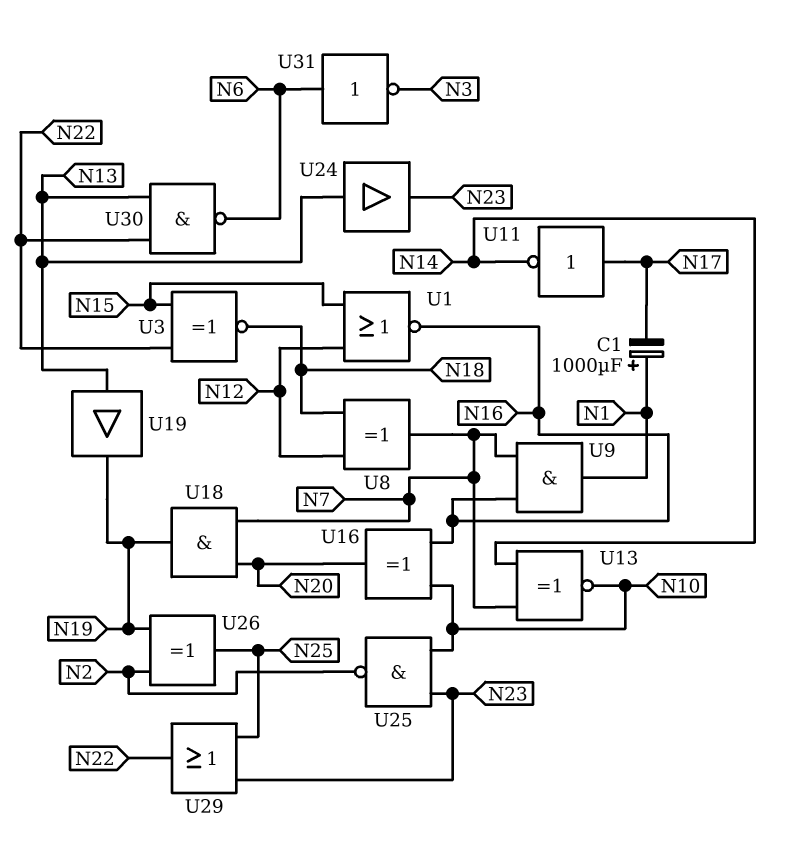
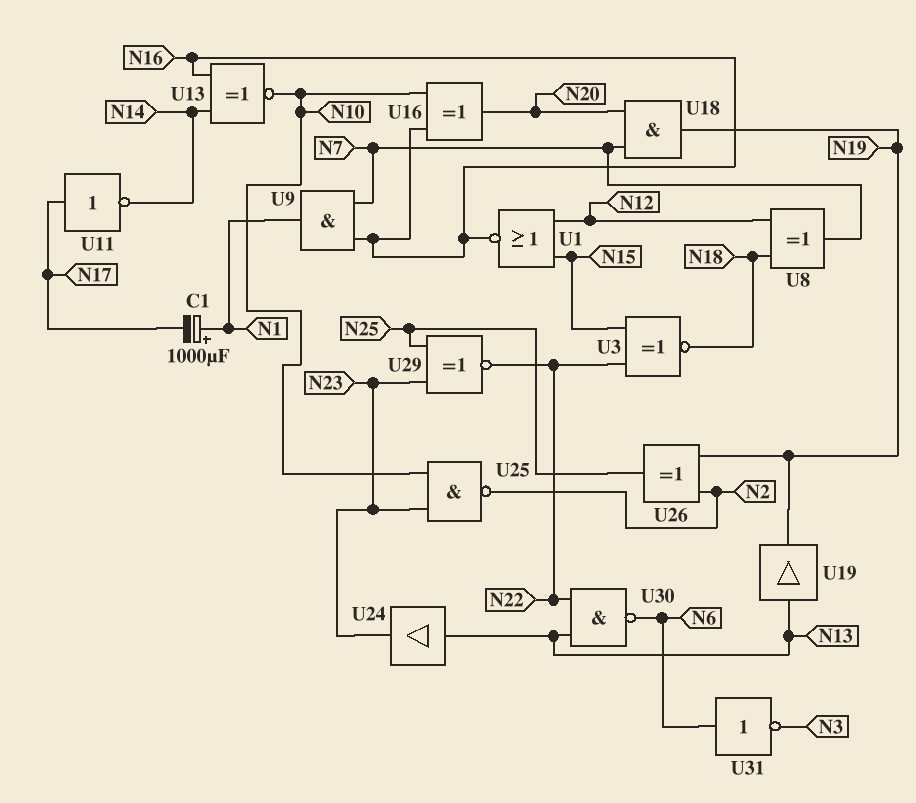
U13: XNOR (in N7, in N14, out N10) -> XNOR (in N14, in N16, out N10)
U29: OR (in N23, in N25, out N22) -> XNOR (in N23, in N25, out N22)

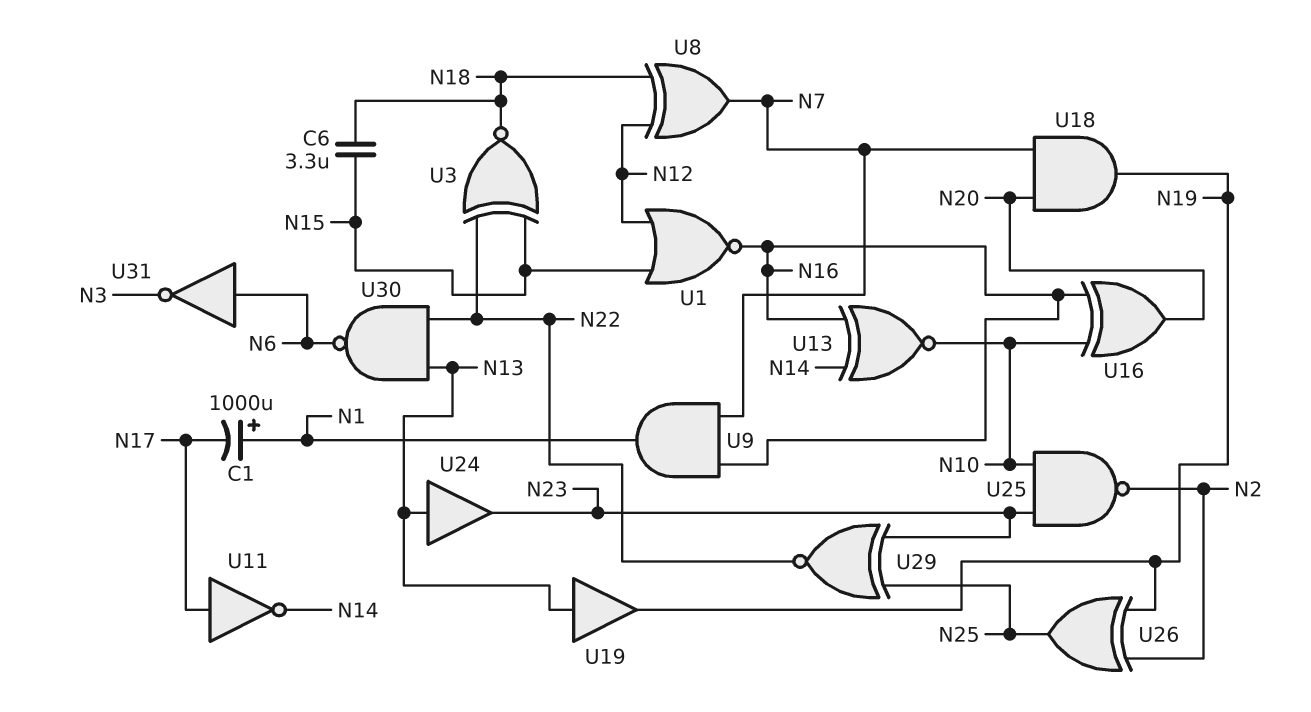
C6: none -> 3.3uF (N15, N18)

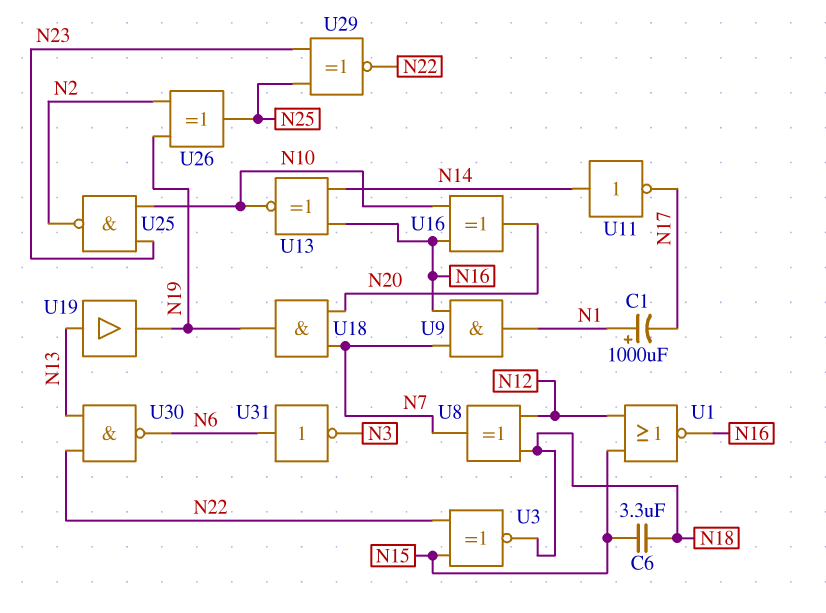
U11: NOT (in N17, out N14) -> NOT (in N14, out N17)
U24: buffer (in N13, out N23) -> none

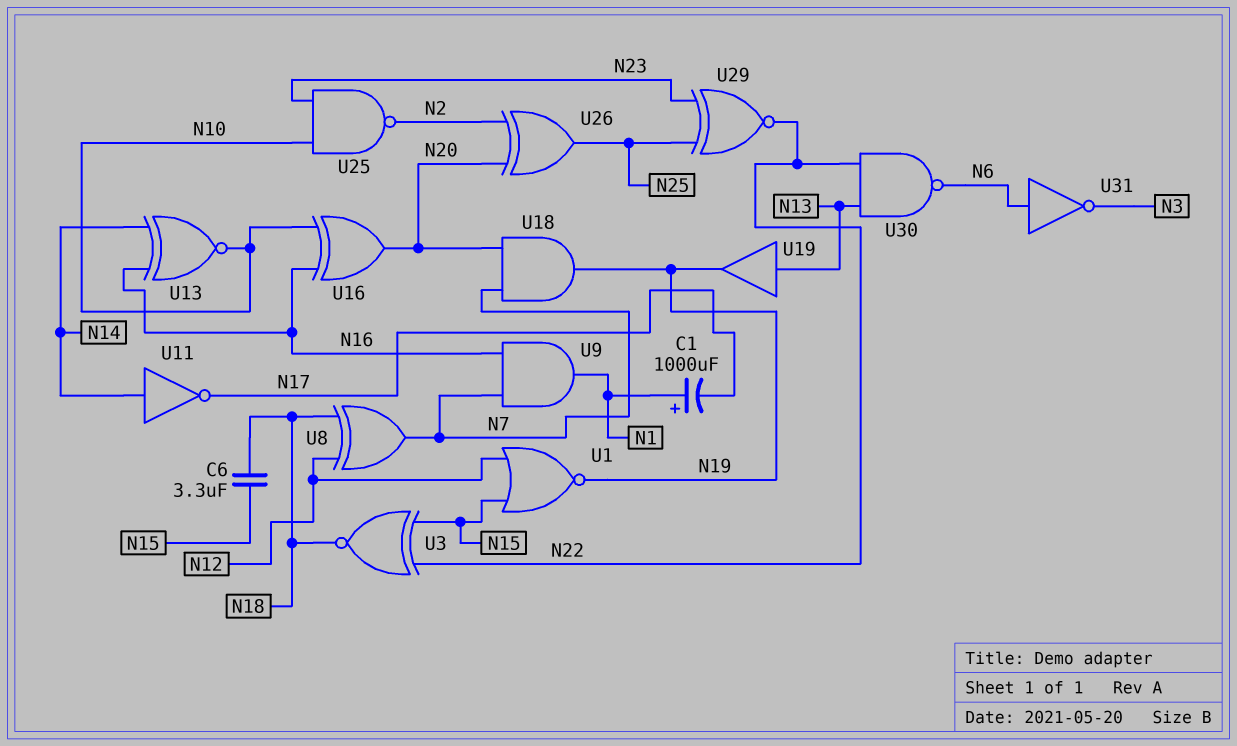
U1: NOR (in N12, in N15, out N16) -> NOR (in N12, in N15, out N19)
U26: XOR (in N2, in N19, out N25) -> XOR (in N2, in N20, out N25)

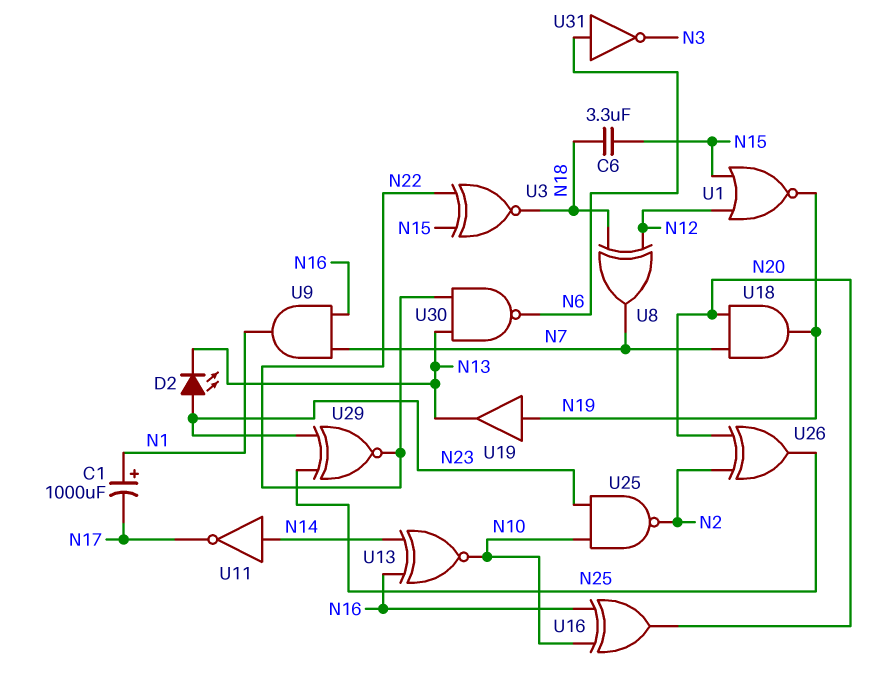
D2: none -> LED (A N23, K N13)
U19: buffer (in N13, out N19) -> buffer (in N19, out N13)

